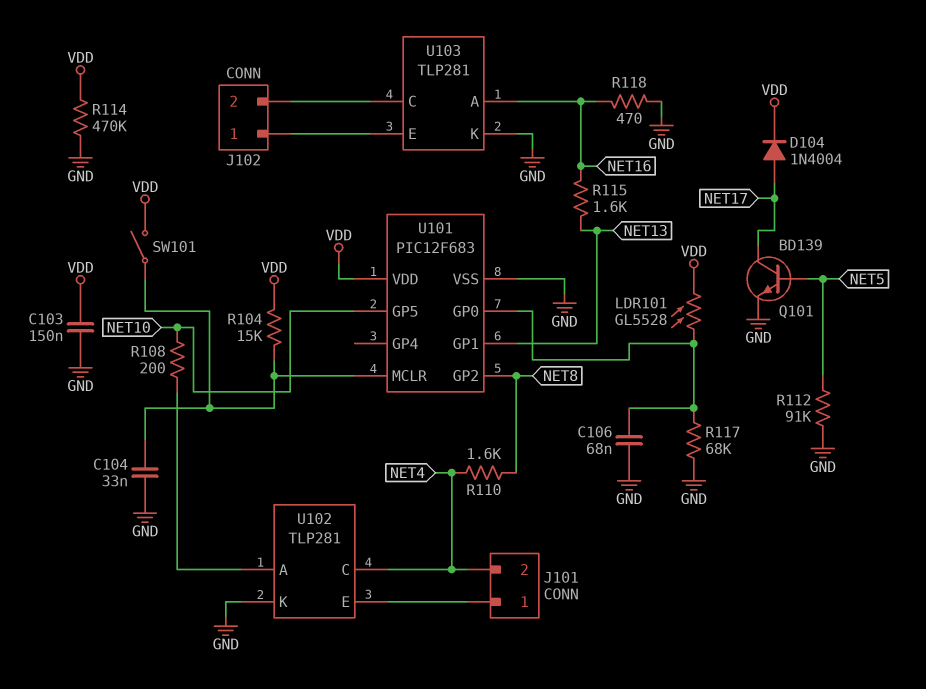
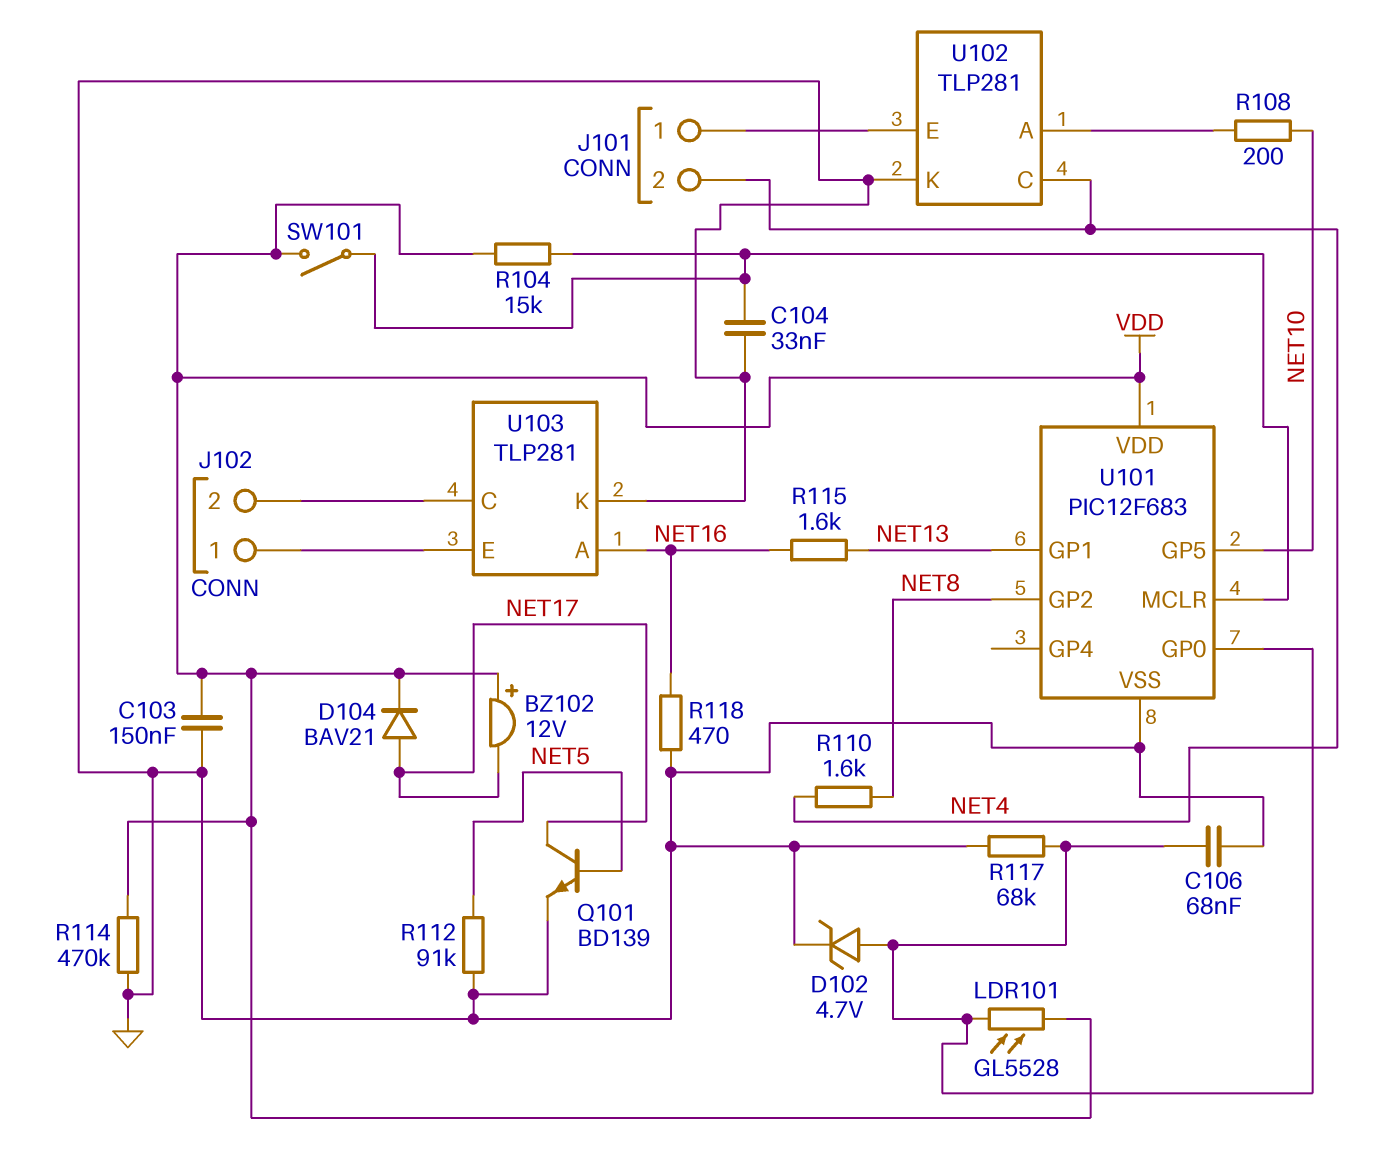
BZ102: none -> buzzer 12V (plus VDD, minus NET17)
D102: none -> zener 4.7V (A U101/GP0, K GND)
D104: diode 1N4004 (A NET17, K VDD) -> diode BAV21 (A NET17, K VDD)

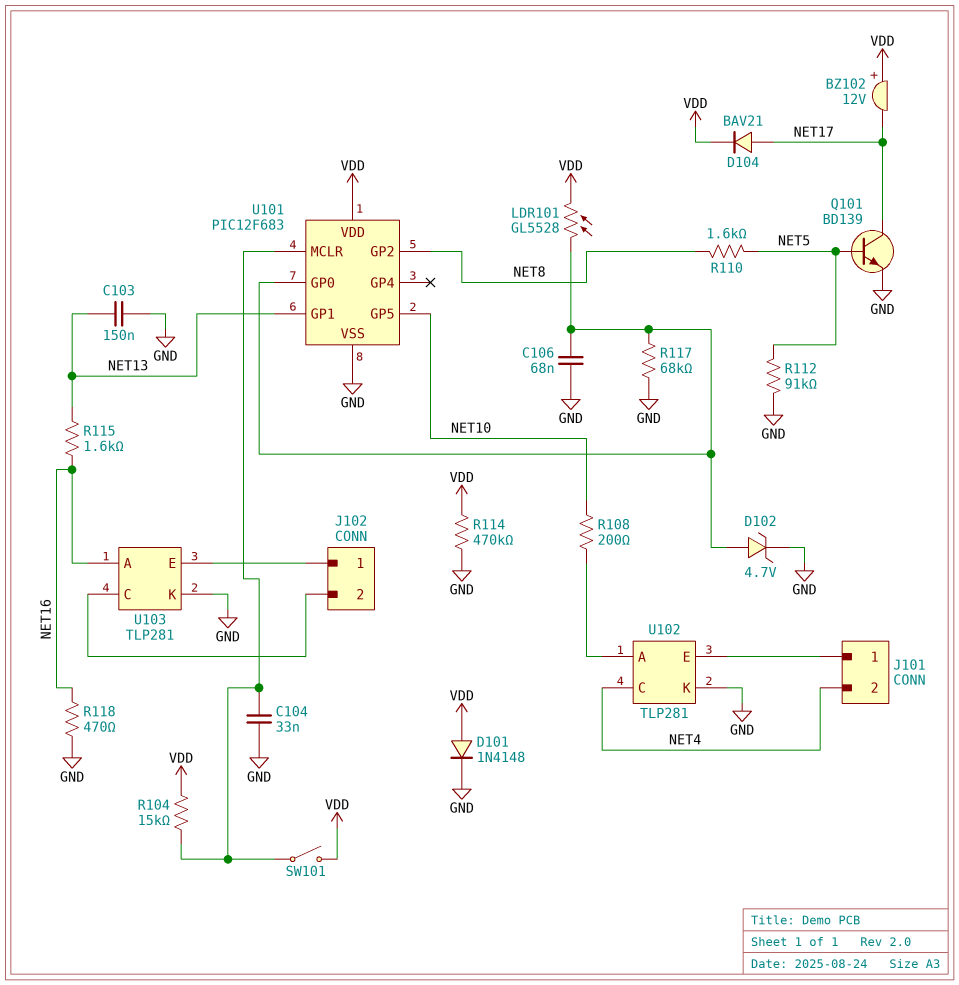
C103: 150nF (GND, VDD) -> 150nF (GND, NET13)
D101: none -> diode 1N4148 (A VDD, K GND)
R110: 1.6k (NET4, NET8) -> 1.6k (NET5, NET8)

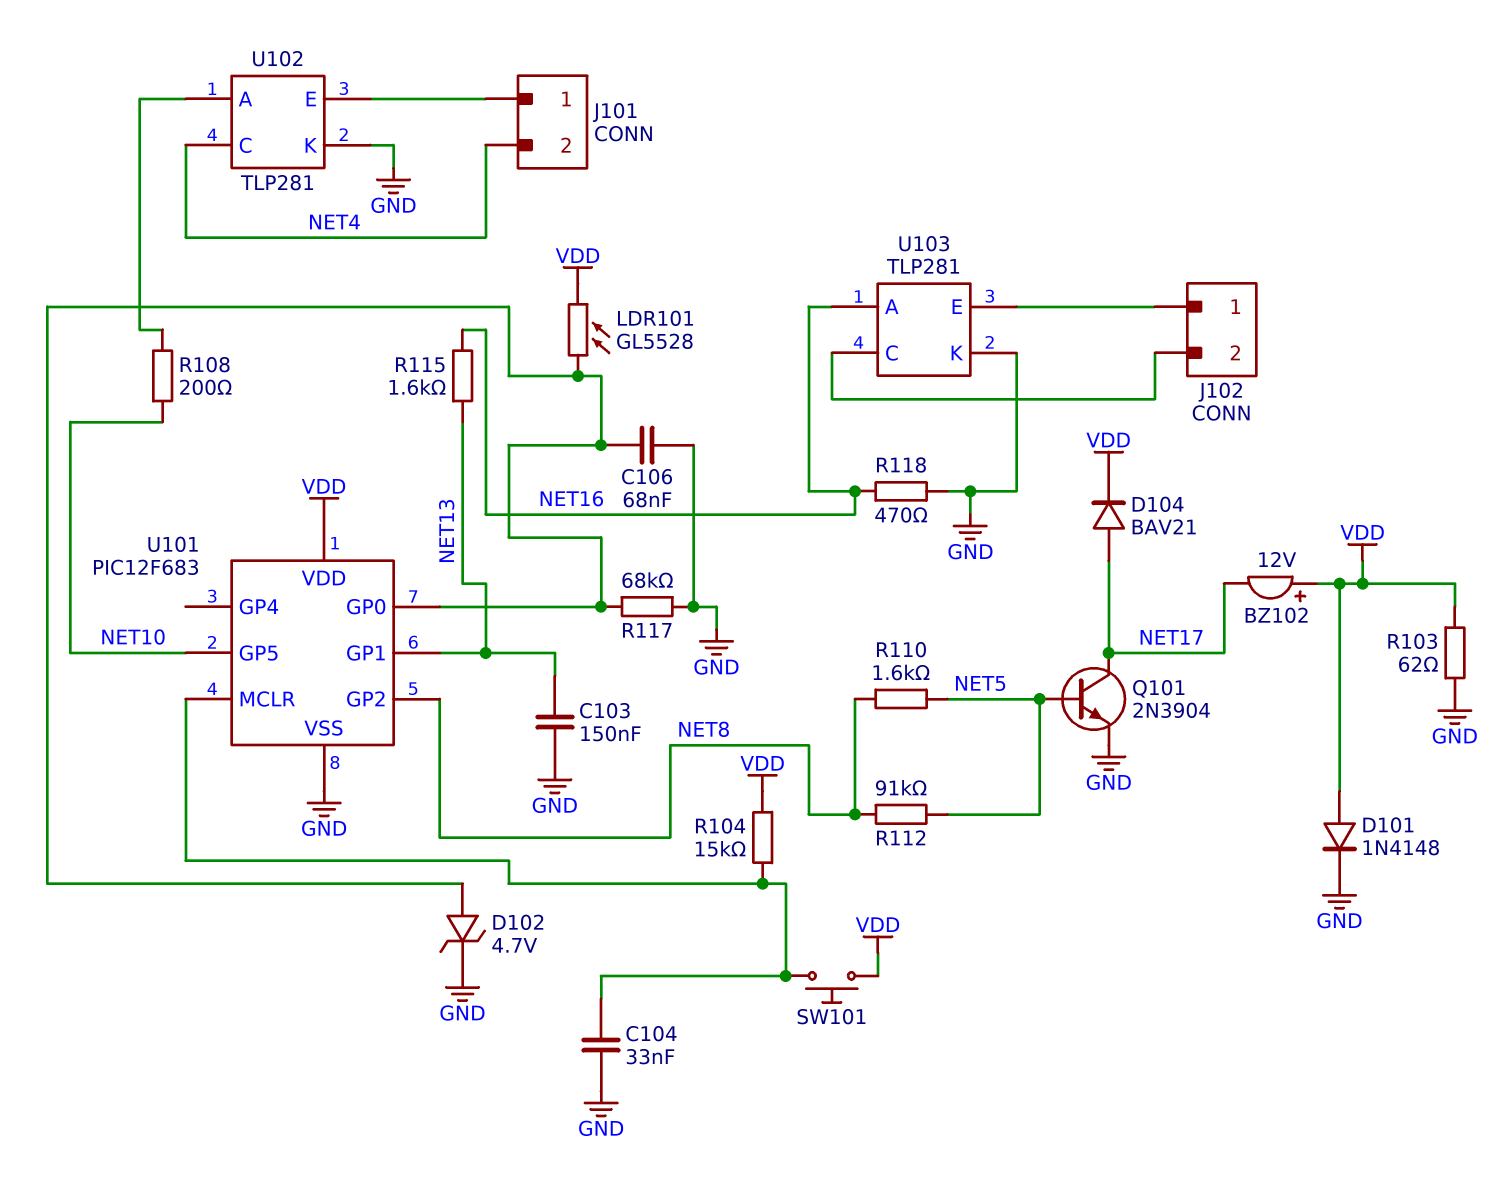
Q101: NPN BD139 (B NET5, C NET17, E GND) -> NPN 2N3904 (B NET5, C NET17, E GND)
R103: none -> 62 (GND, VDD)
R112: 91k (GND, NET5) -> 91k (NET5, NET8)
R114: 470k (GND, VDD) -> none
SW101: switch (U101/MCLR, VDD) -> button (U101/MCLR, VDD)

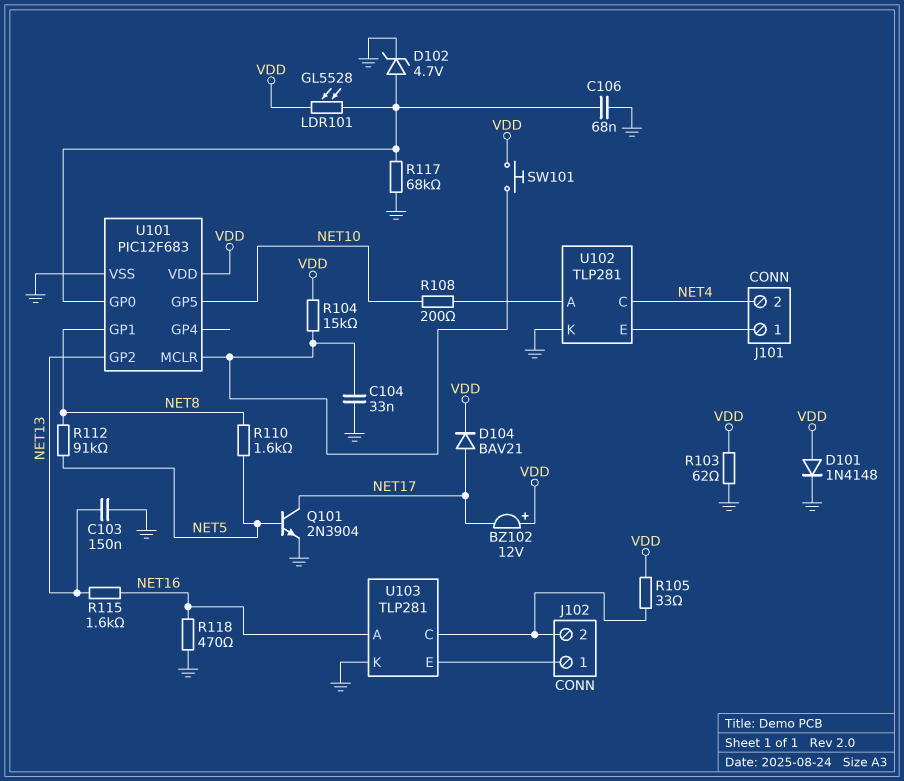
R105: none -> 33 (J102/2, VDD)
U101 pin GP1: NET13 -> NET8
U101 pin GP2: NET8 -> NET13

